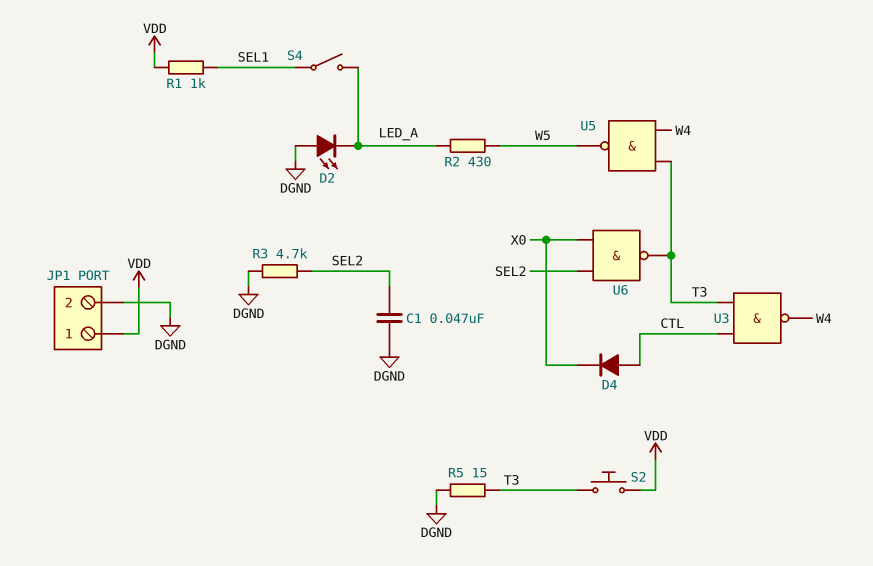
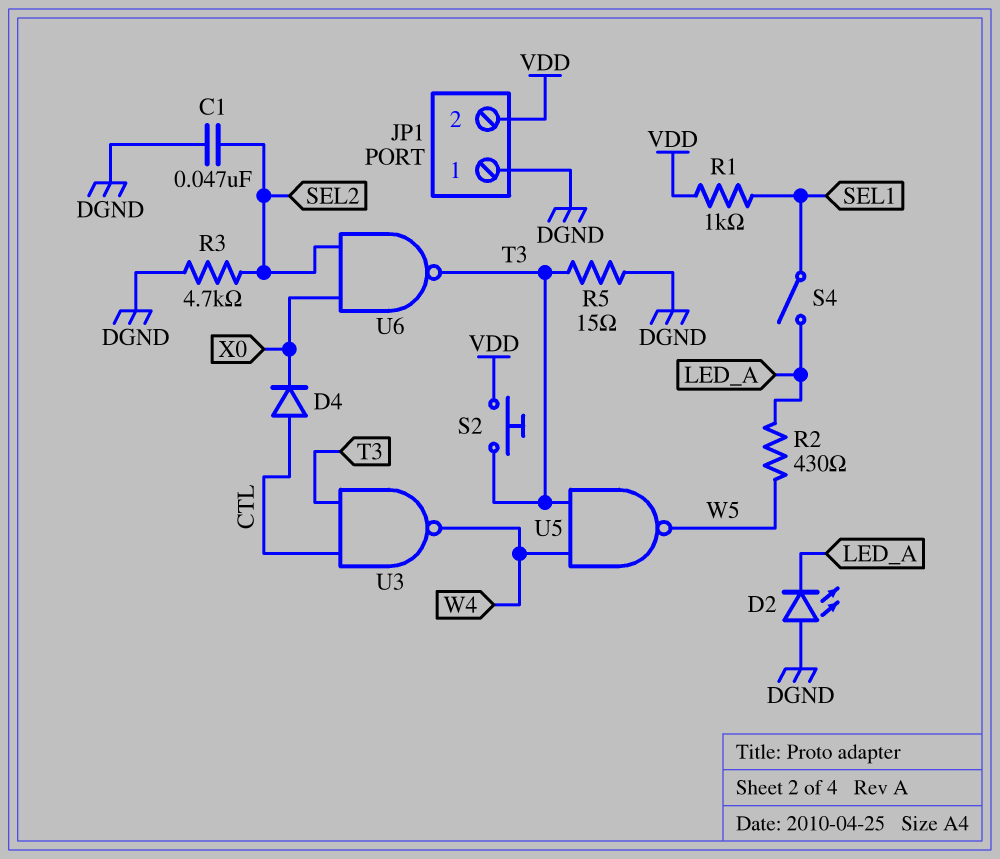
JP1 pin 1: VDD -> DGND
JP1 pin 2: DGND -> VDD

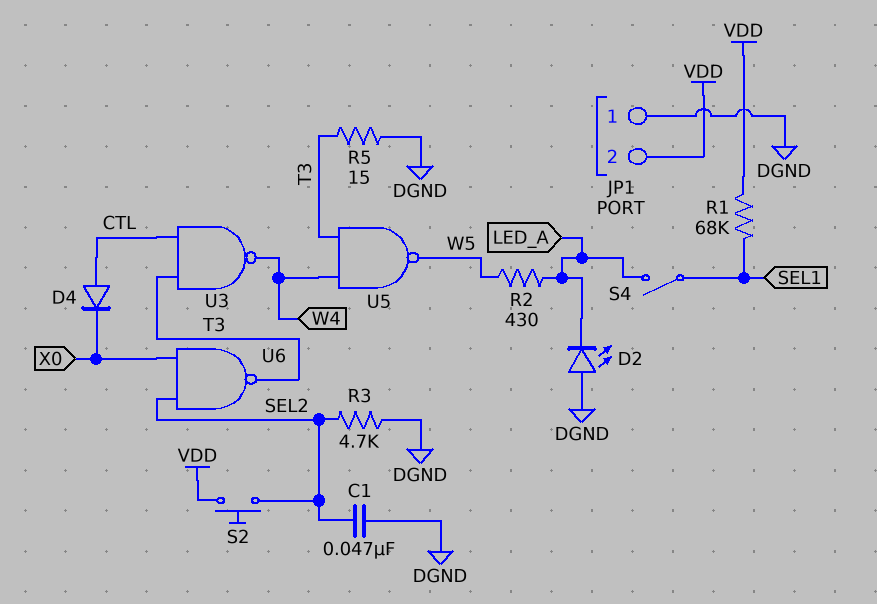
R1: 1k (SEL1, VDD) -> 68k (SEL1, VDD)
S2: button (T3, VDD) -> button (SEL2, VDD)

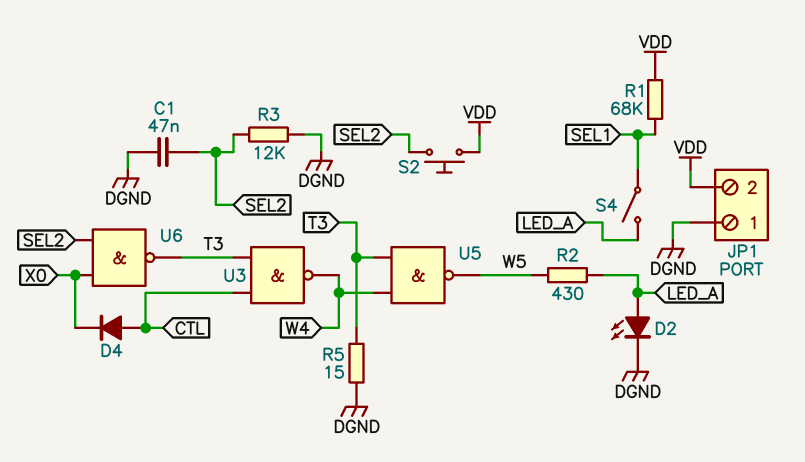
D2: LED (A DGND, K LED_A) -> LED (A LED_A, K DGND)
R3: 4.7k (DGND, SEL2) -> 12k (DGND, SEL2)

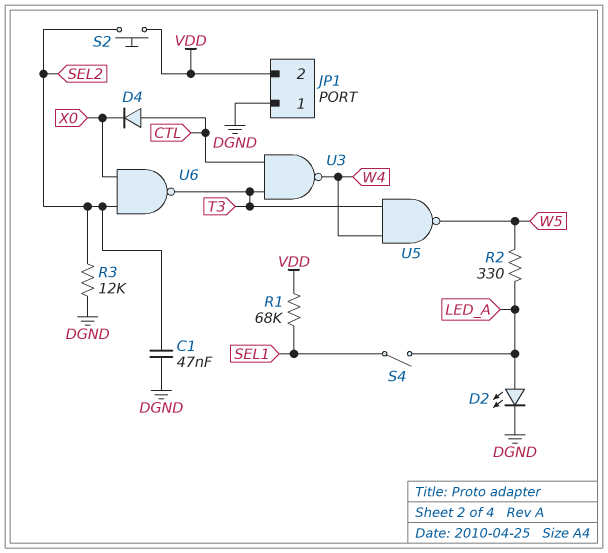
R2: 430 (LED_A, W5) -> 330 (LED_A, W5)
R5: 15 (DGND, T3) -> none

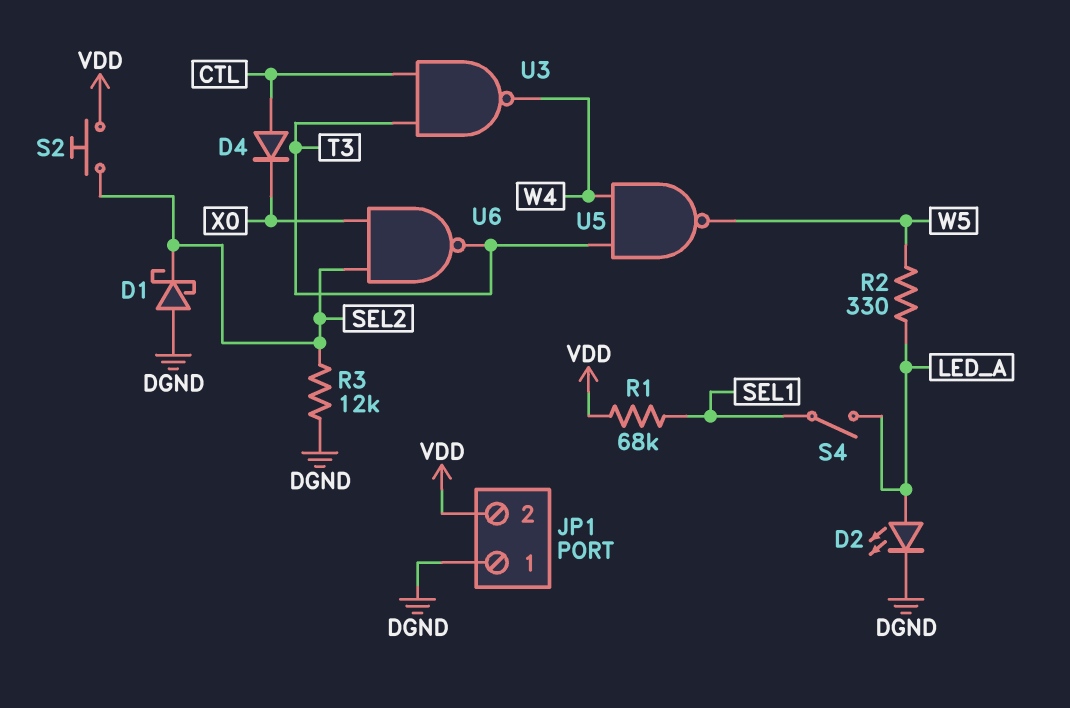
C1: 47nF (DGND, SEL2) -> none
D1: none -> schottky (A DGND, K SEL2)

